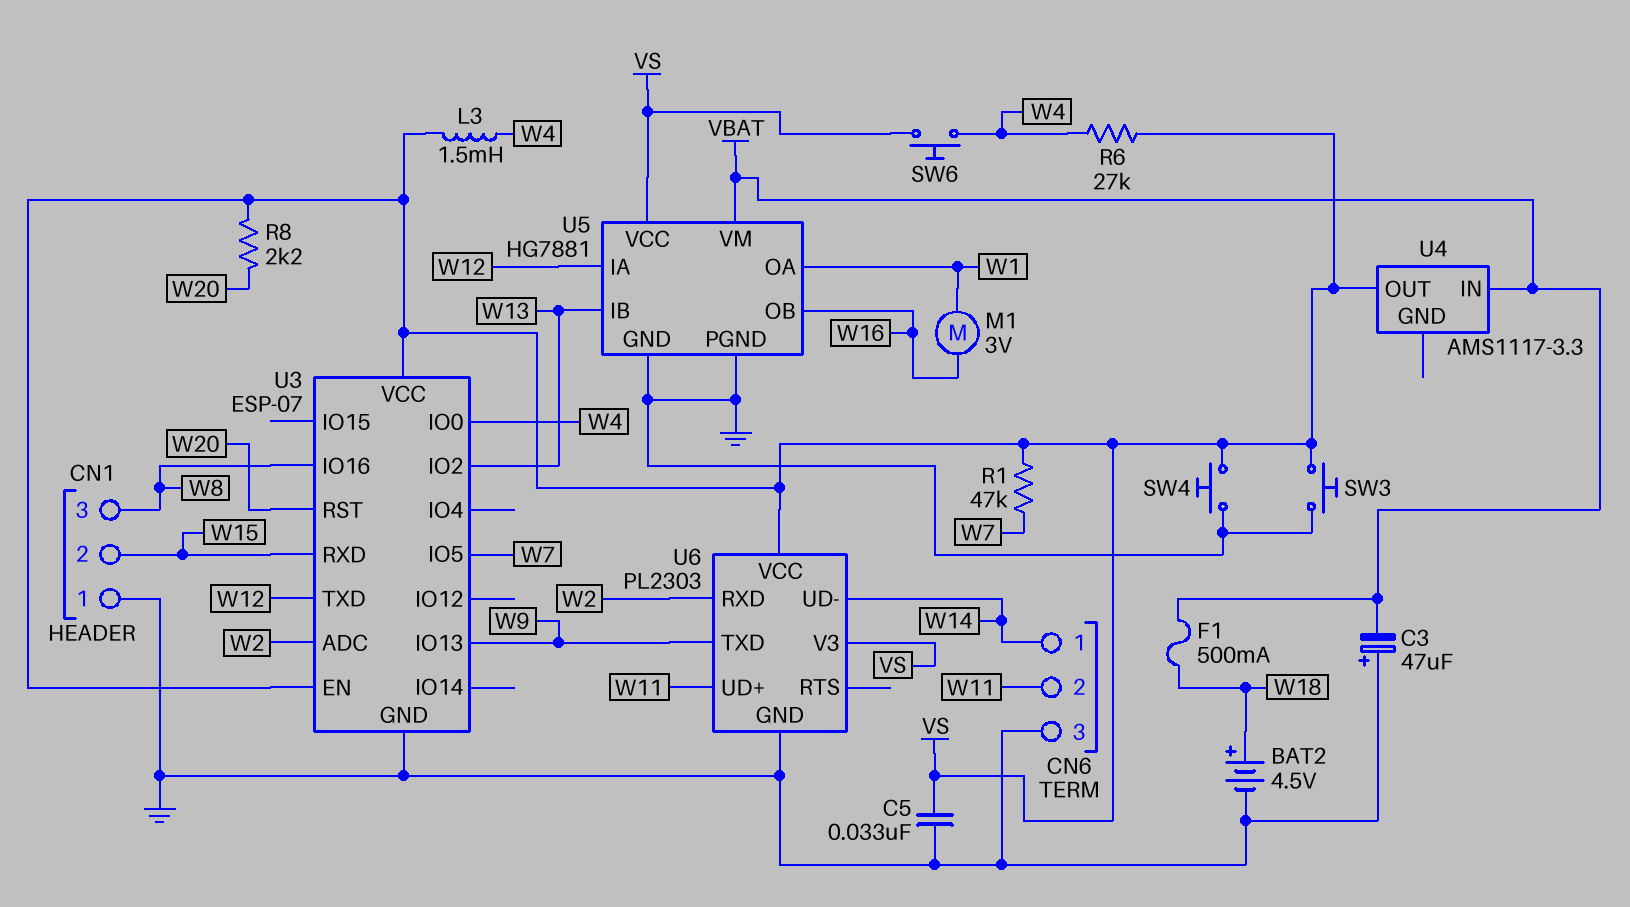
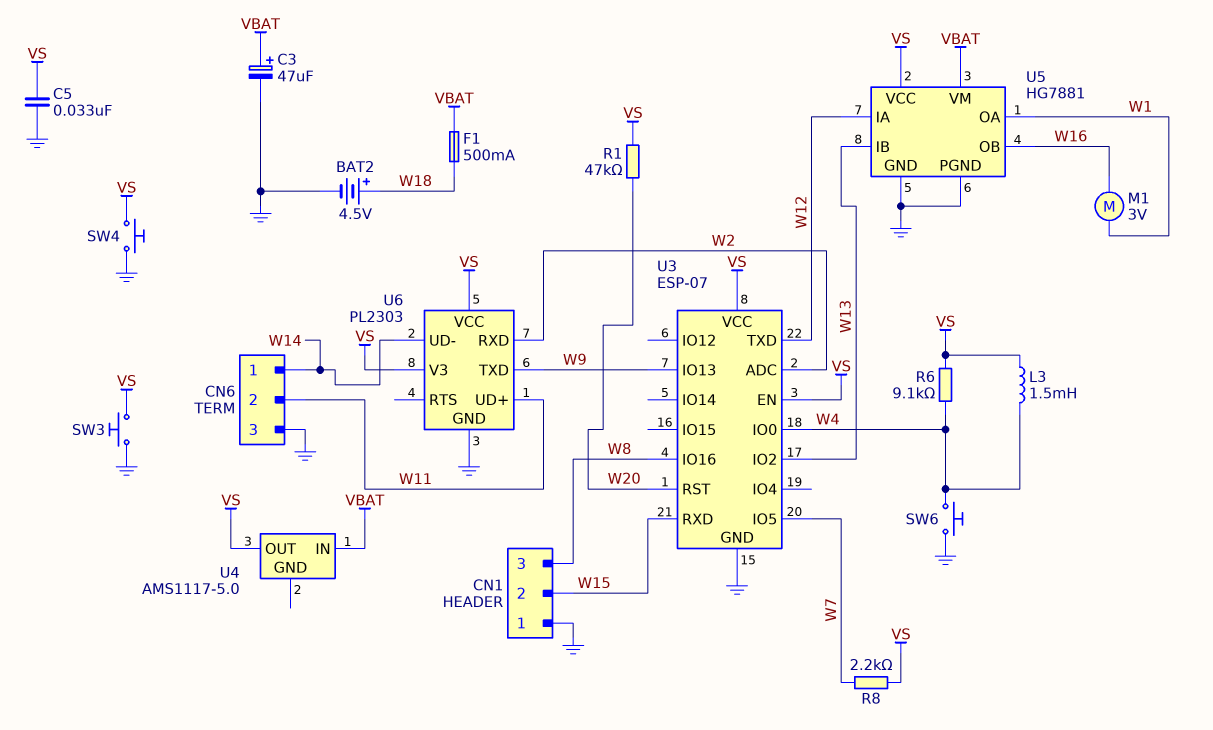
C3: 47uF (plus GND, minus VBAT) -> 47uF (plus VBAT, minus GND)
R1: 47k (VS, W7) -> 47k (VS, W20)
R6: 27k (VS, W4) -> 9.1k (VS, W4)
R8: 2.2k (VS, W20) -> 2.2k (VS, W7)
SW6: button (VS, W4) -> button (GND, W4)
U4: AMS1117-3.3 -> AMS1117-5.0

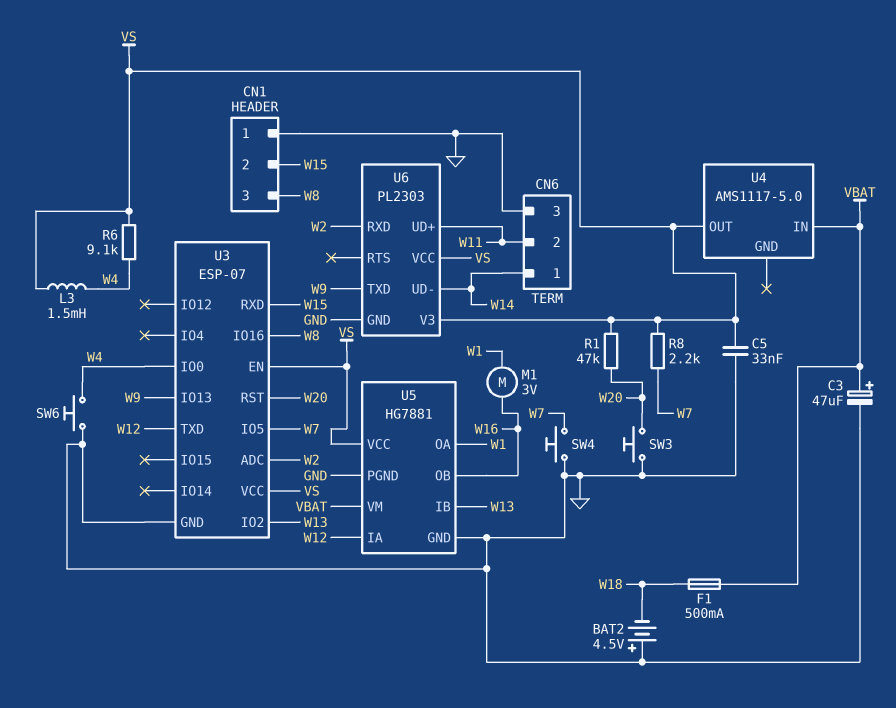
BAT2: 4.5V (plus W18, minus GND) -> 4.5V (plus GND, minus W18)
SW3: button (GND, VS) -> button (GND, W20)
SW4: button (GND, VS) -> button (GND, W7)

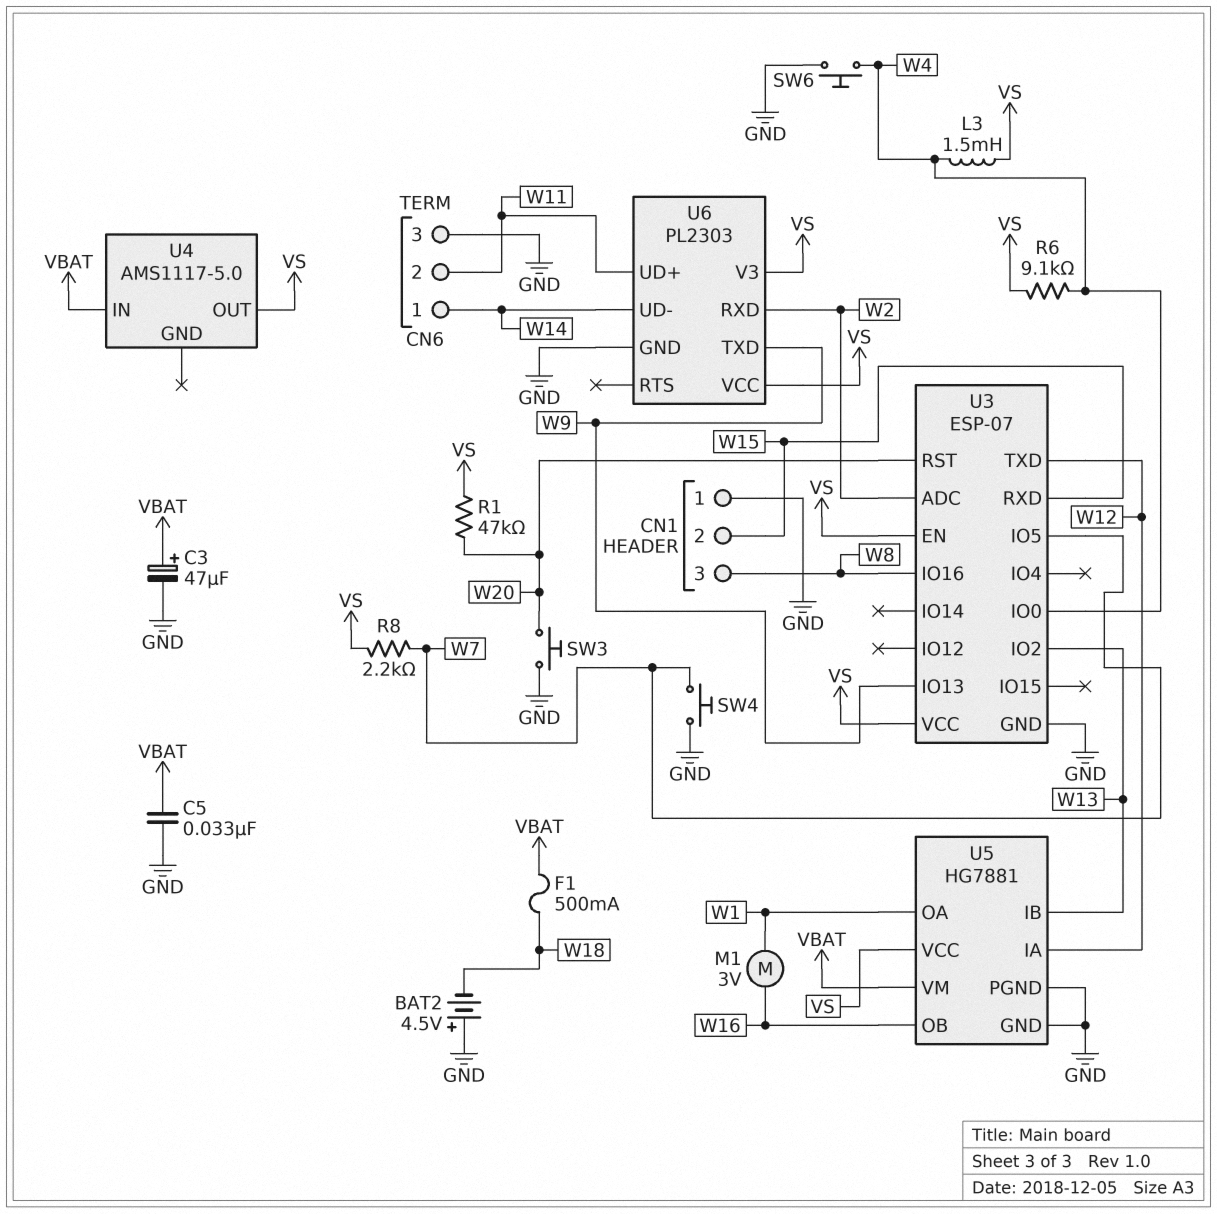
C5: 33nF (GND, VS) -> 33nF (GND, VBAT)

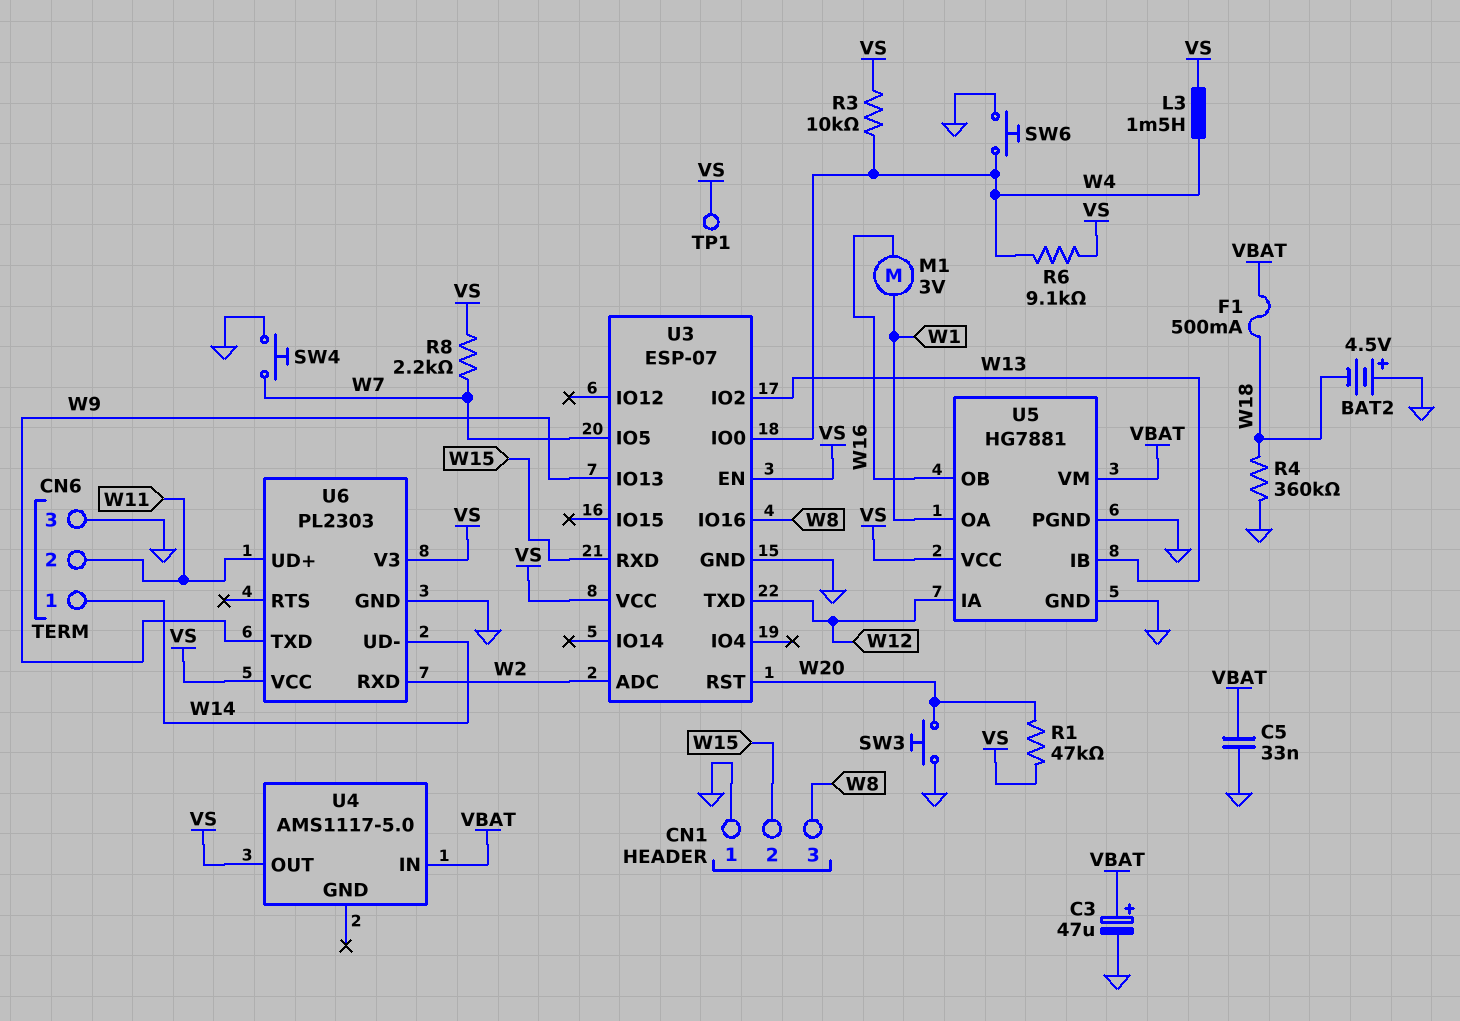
R3: none -> 10k (VS, W4)
R4: none -> 360k (GND, W18)
TP1: none -> test point (VS)

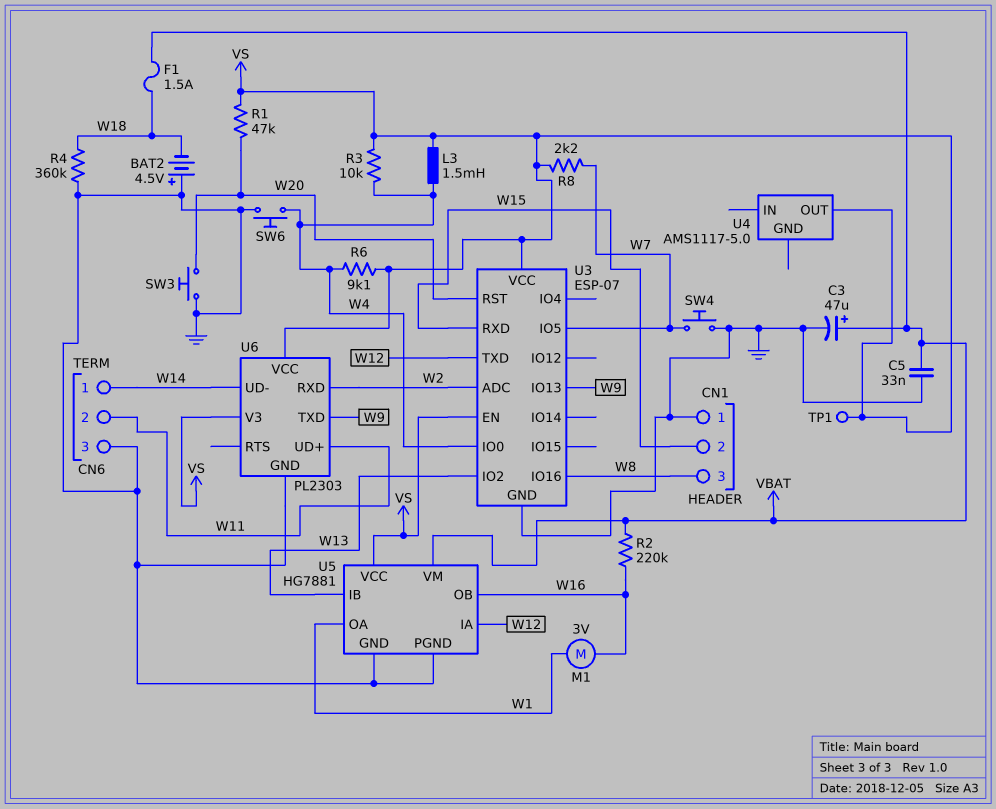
F1: 500mA (VBAT, W18) -> 1.5A (VBAT, W18)
R2: none -> 220k (VBAT, W16)
U4 pin IN: VBAT -> none

